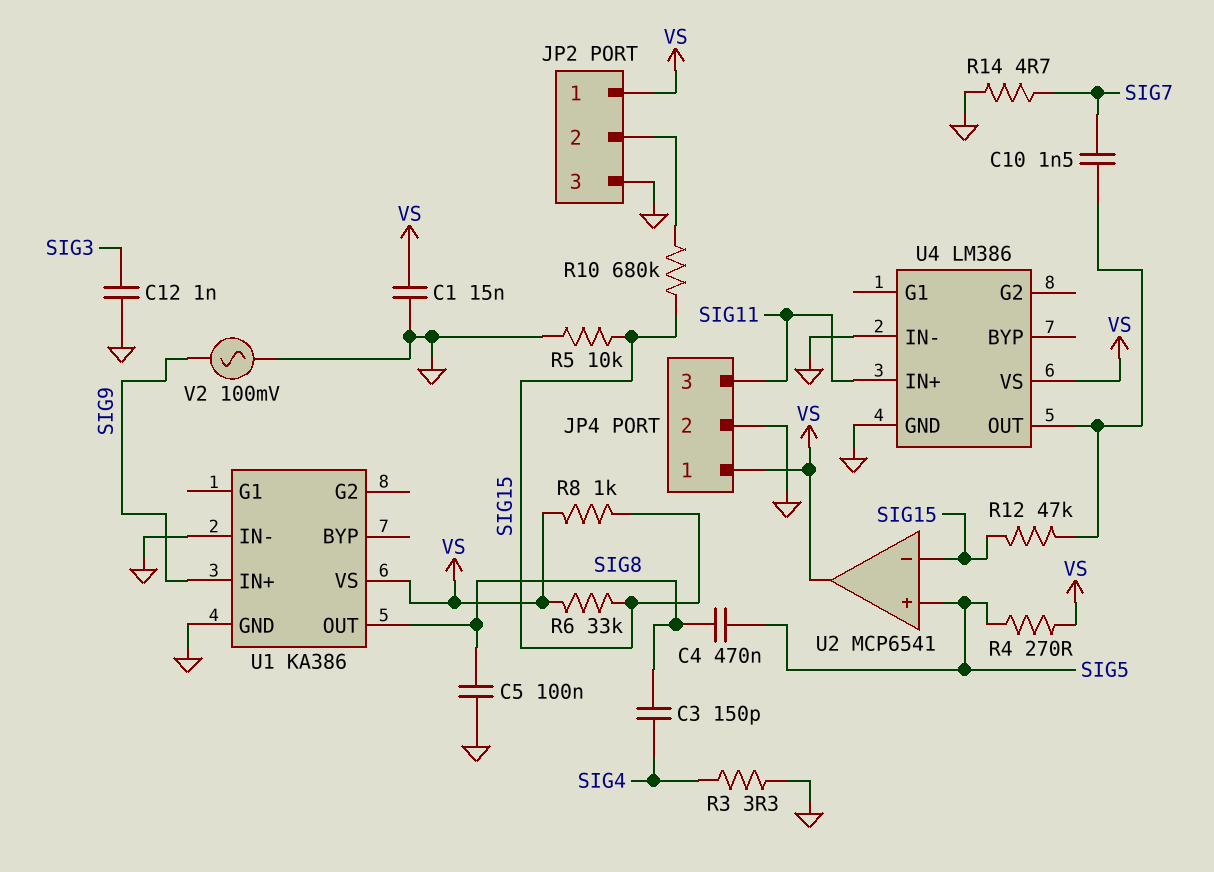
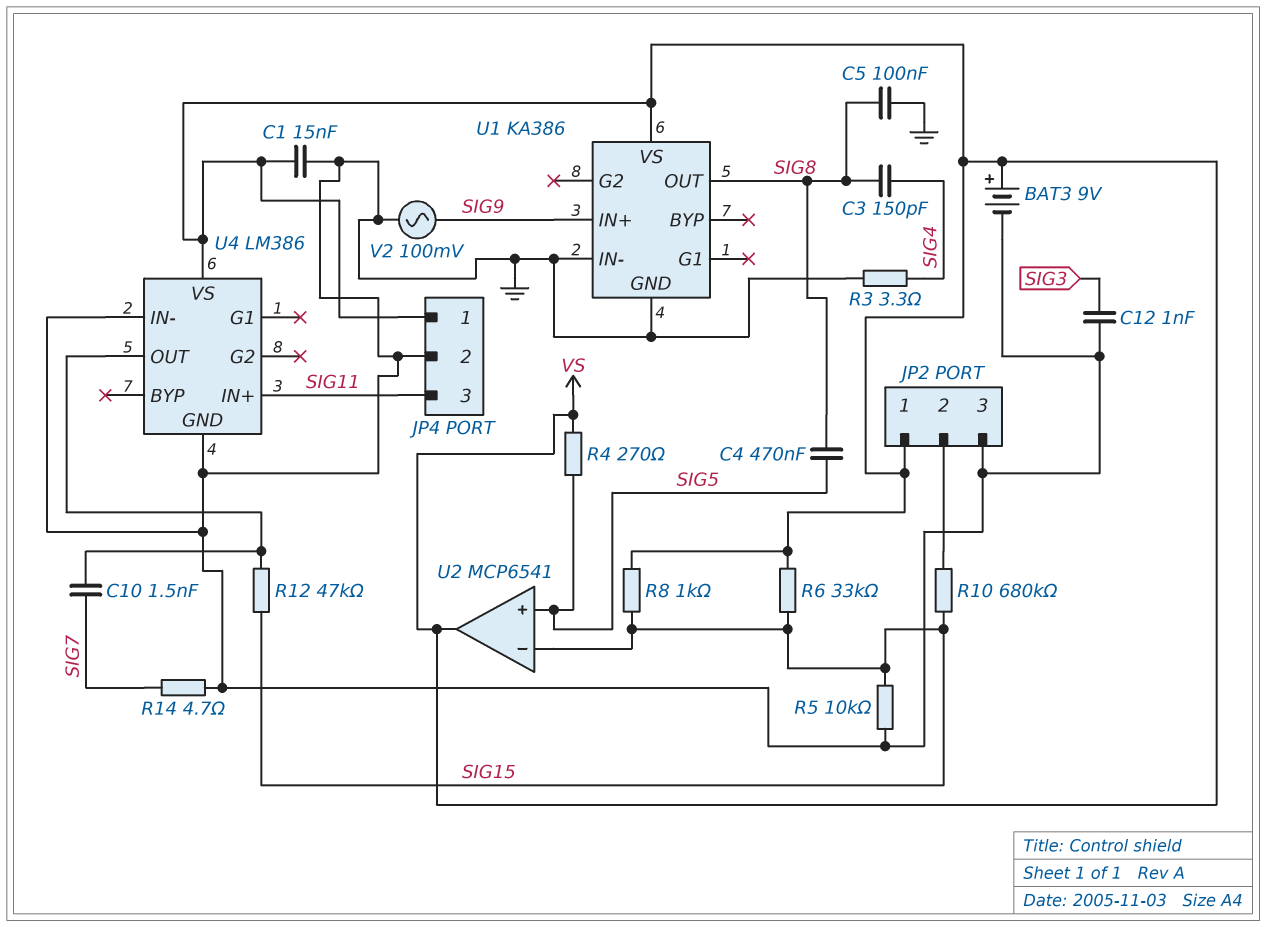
BAT3: none -> 9V (plus VS, minus GND)

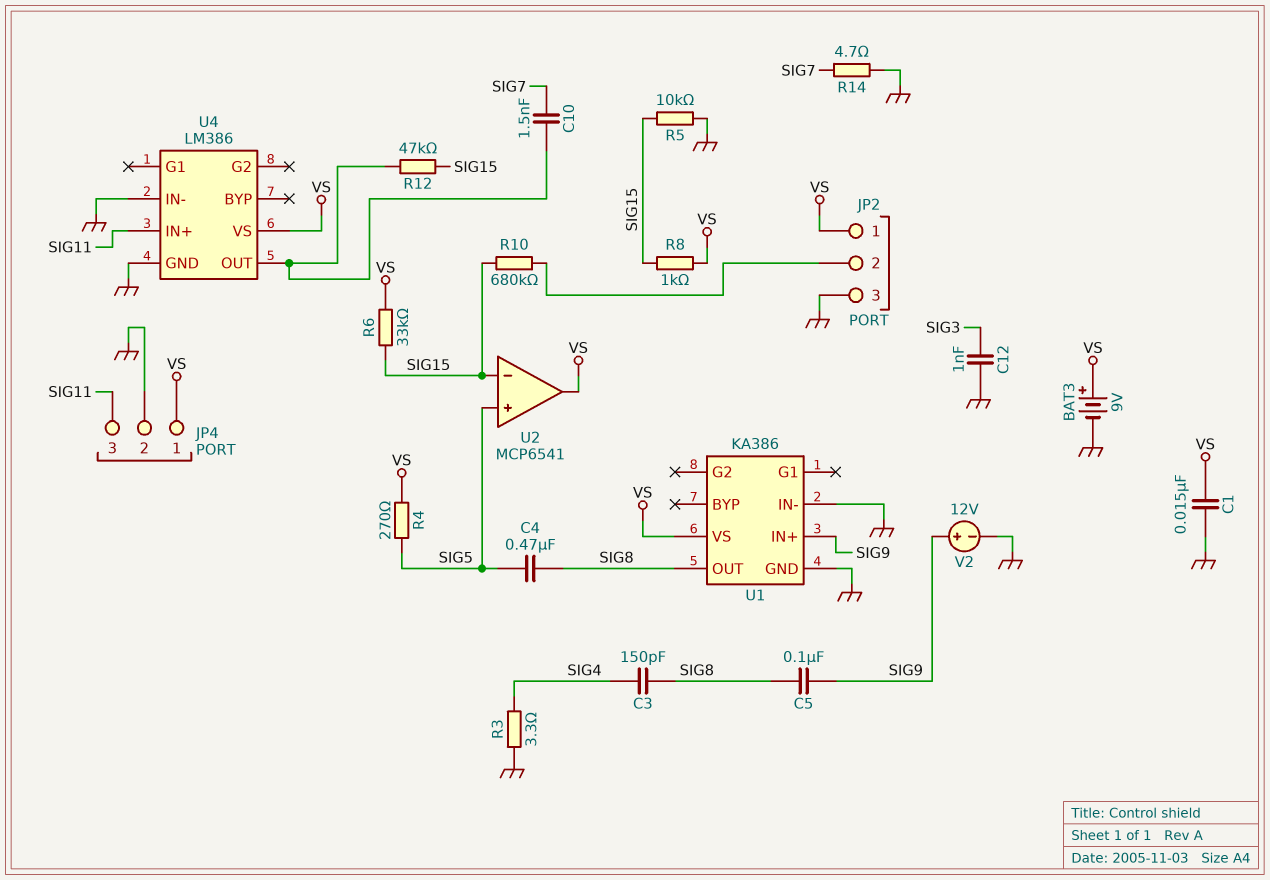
C5: 100nF (GND, SIG8) -> 100nF (SIG8, SIG9)
V2: AC 100mV (GND, SIG9) -> 12V (plus SIG9, minus GND)

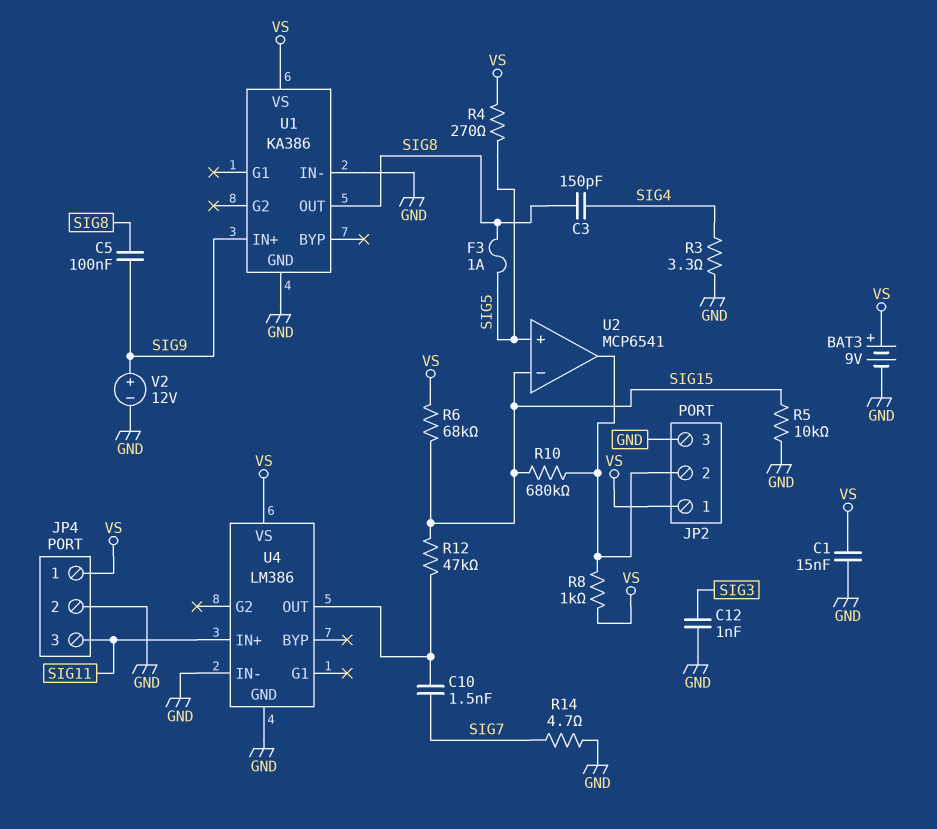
C4: 470nF (SIG5, SIG8) -> none
F3: none -> 1A (SIG5, SIG8)
R6: 33k (SIG15, VS) -> 68k (SIG15, VS)
R8: 1k (SIG15, VS) -> 1k (JP2/2, VS)
U2 pin out: VS -> JP2/2

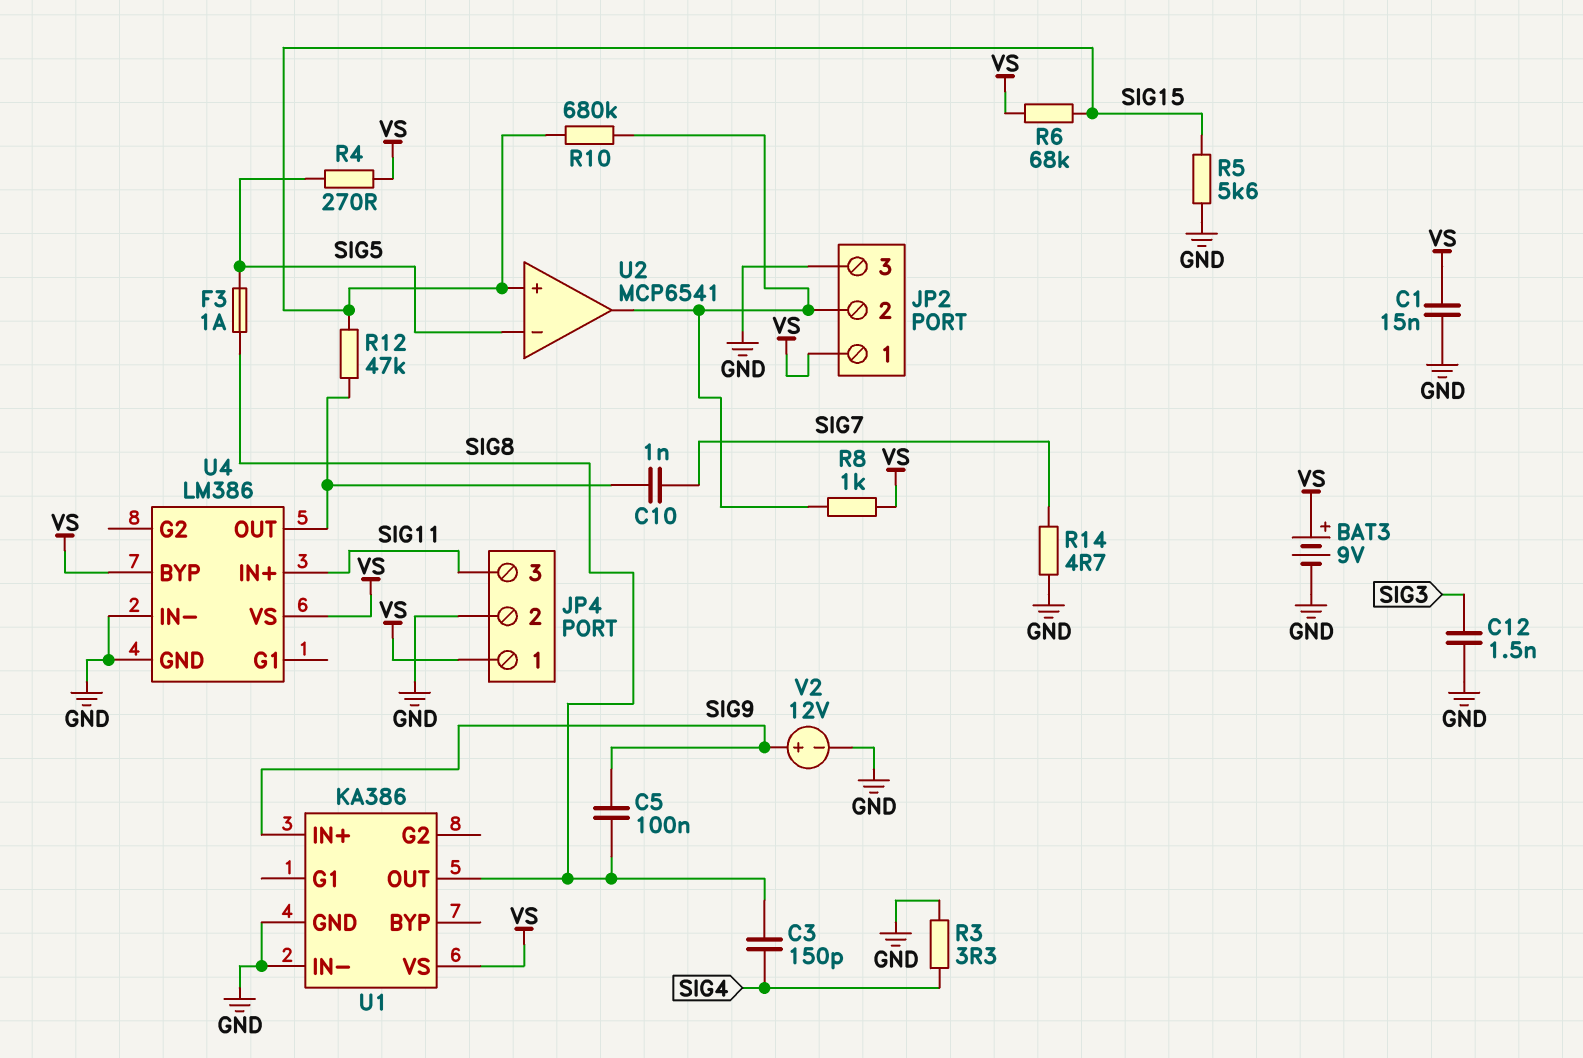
C10: 1.5nF (SIG7, U4/OUT) -> 1nF (SIG7, U4/OUT)
C12: 1nF (GND, SIG3) -> 1.5nF (GND, SIG3)
R5: 10k (GND, SIG15) -> 5.6k (GND, SIG15)
U2 pin in+: SIG5 -> SIG15
U2 pin in-: SIG15 -> SIG5
U4 pin BYP: none -> VS

